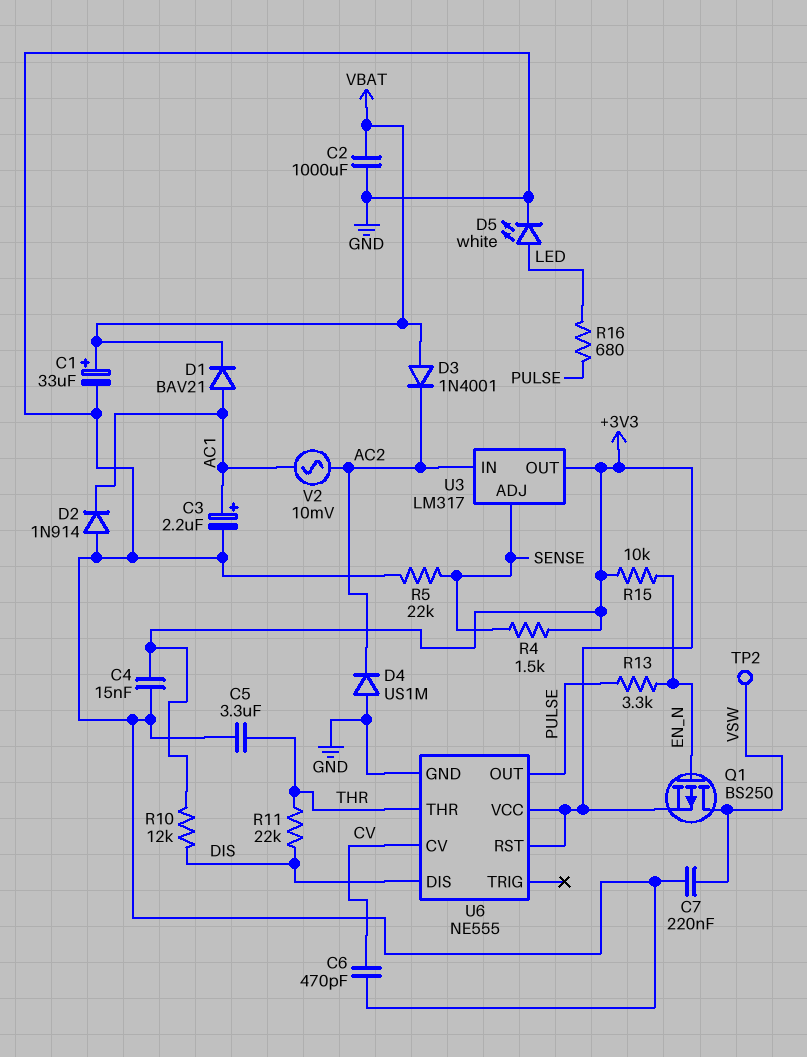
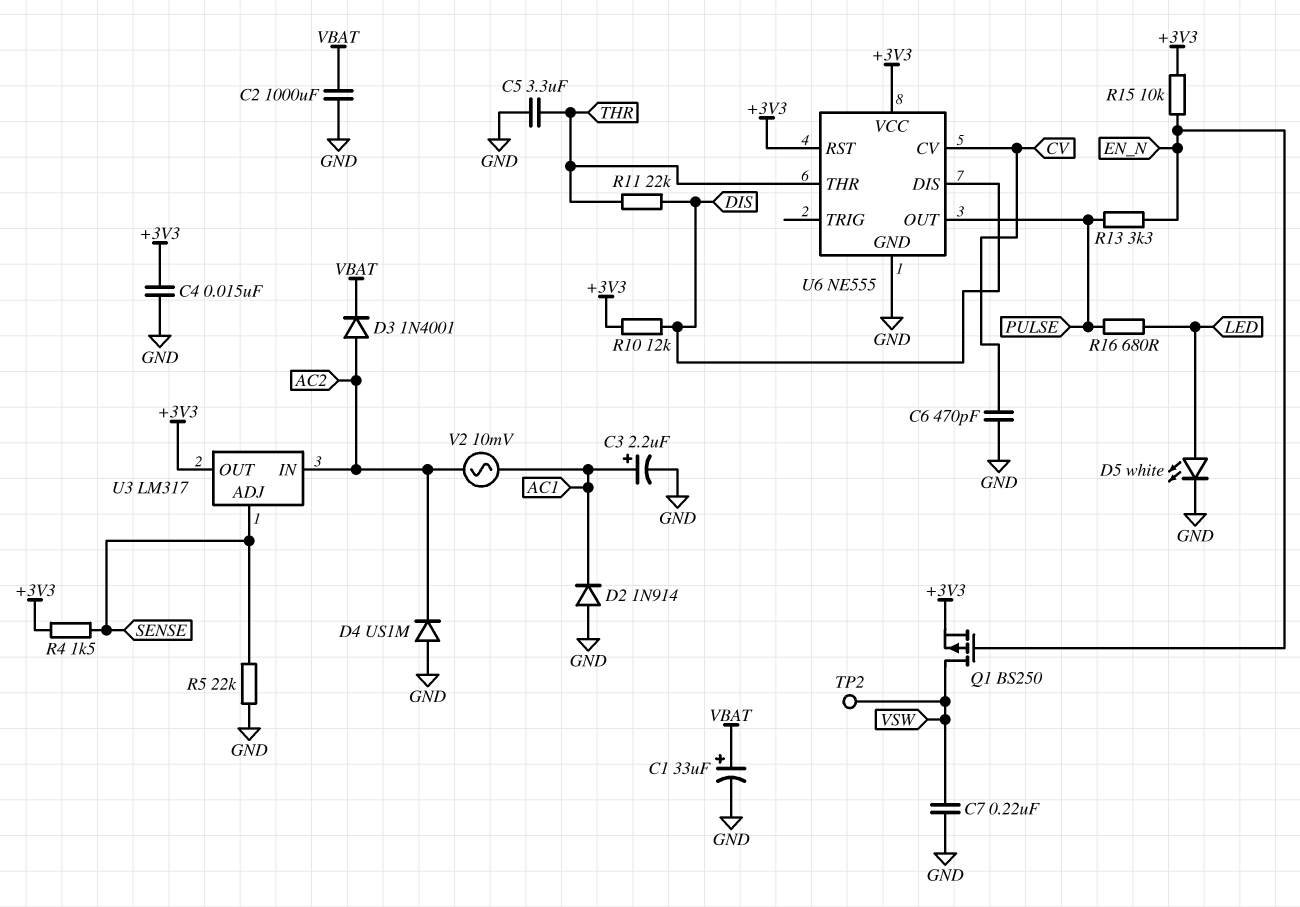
D1: diode BAV21 (A AC1, K VBAT) -> none
D3: diode 1N4001 (A VBAT, K AC2) -> diode 1N4001 (A AC2, K VBAT)

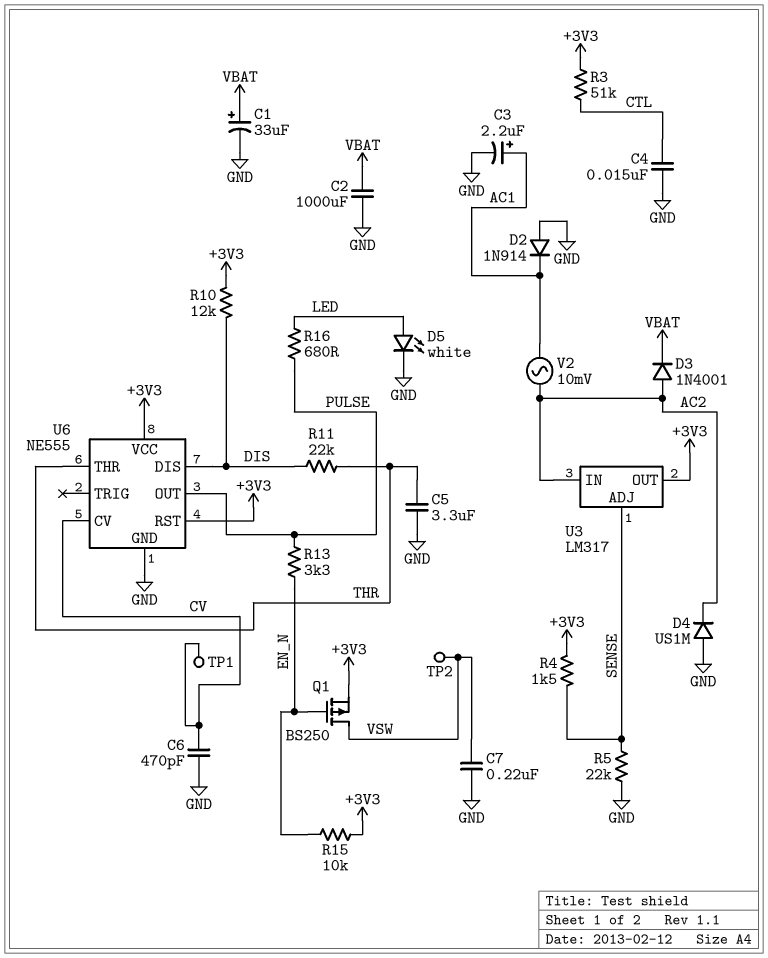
C4: 15nF (+3V3, GND) -> 15nF (CTL, GND)
R3: none -> 51k (+3V3, CTL)
TP1: none -> test point (CV)

